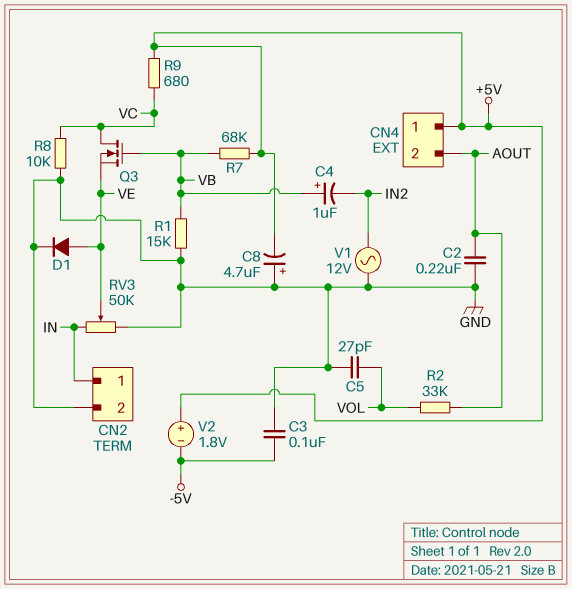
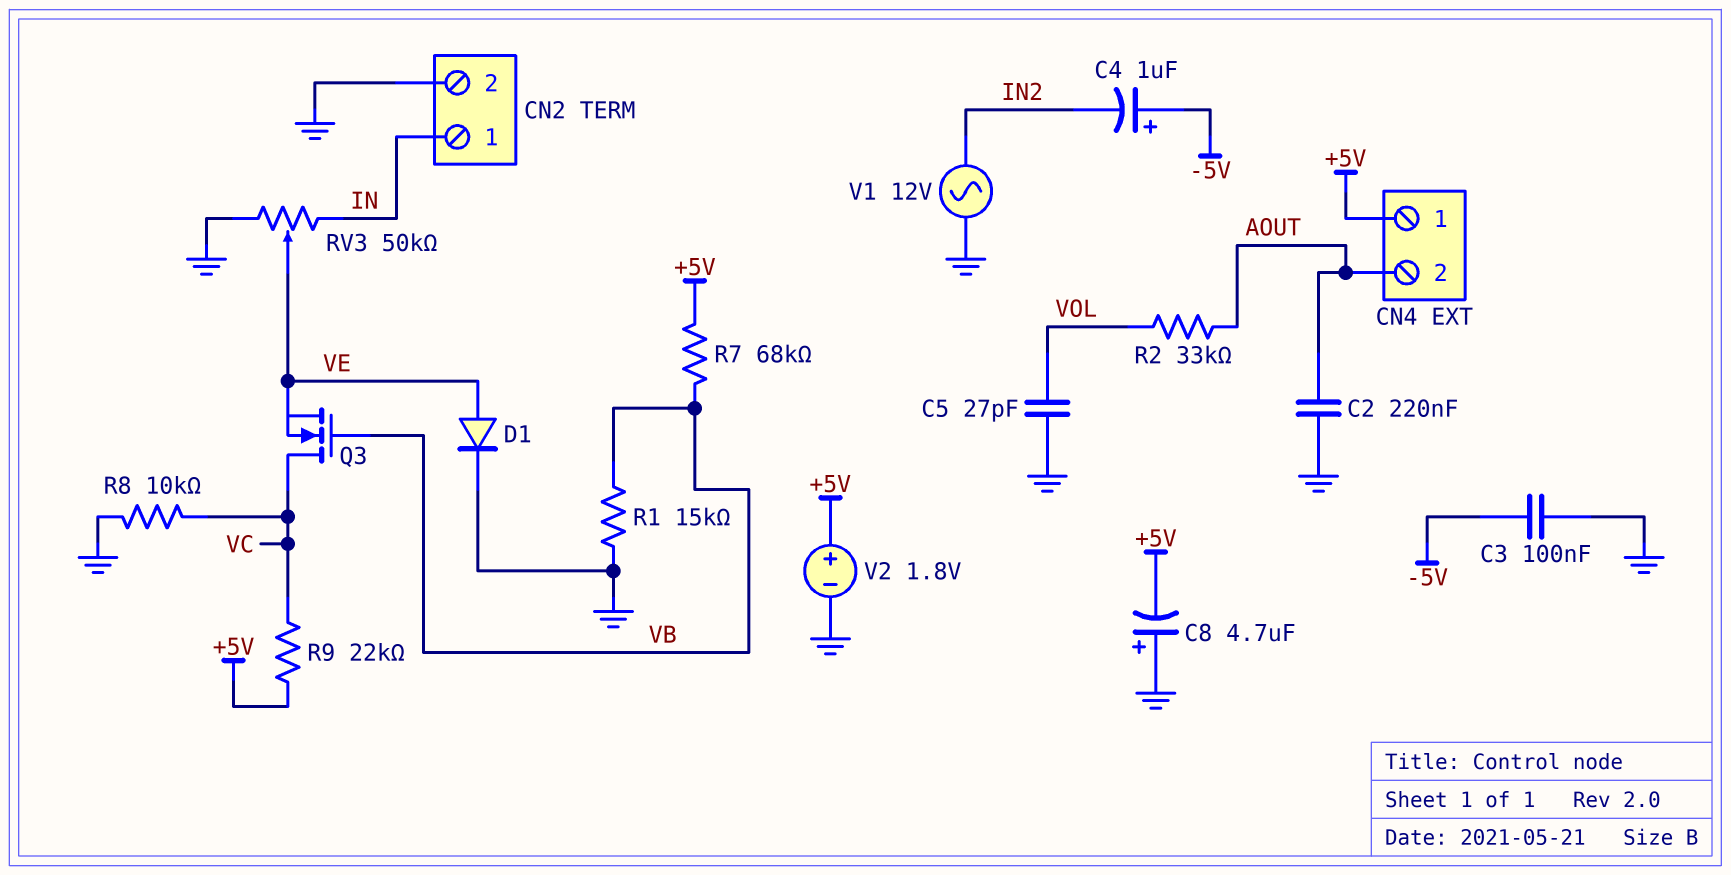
C4: 1uF (plus VB, minus IN2) -> 1uF (plus -5V, minus IN2)
R9: 680 (+5V, VC) -> 22k (+5V, VC)
V2: 1.8V (plus +5V, minus -5V) -> 1.8V (plus +5V, minus GND)

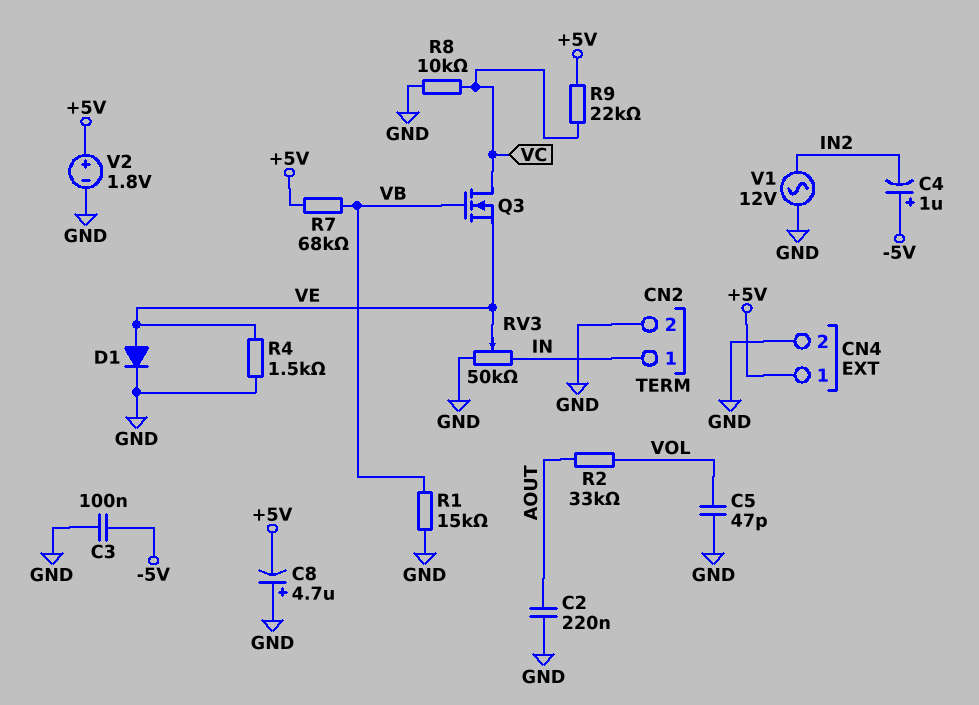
C5: 27pF (GND, VOL) -> 47pF (GND, VOL)
CN4 pin 2: AOUT -> GND
R4: none -> 1.5k (GND, VE)

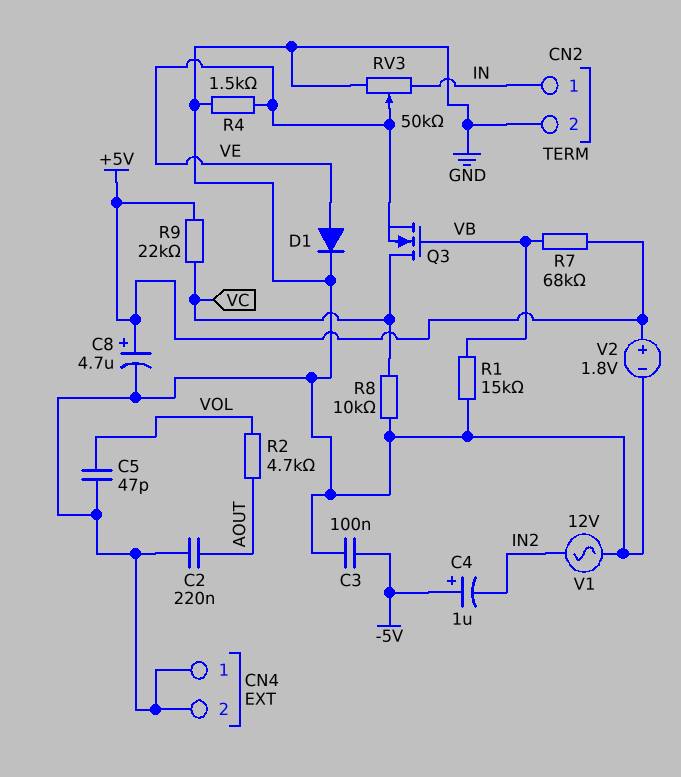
C8: 4.7uF (plus GND, minus +5V) -> 4.7uF (plus +5V, minus GND)
CN4 pin 1: +5V -> GND
R2: 33k (AOUT, VOL) -> 4.7k (AOUT, VOL)

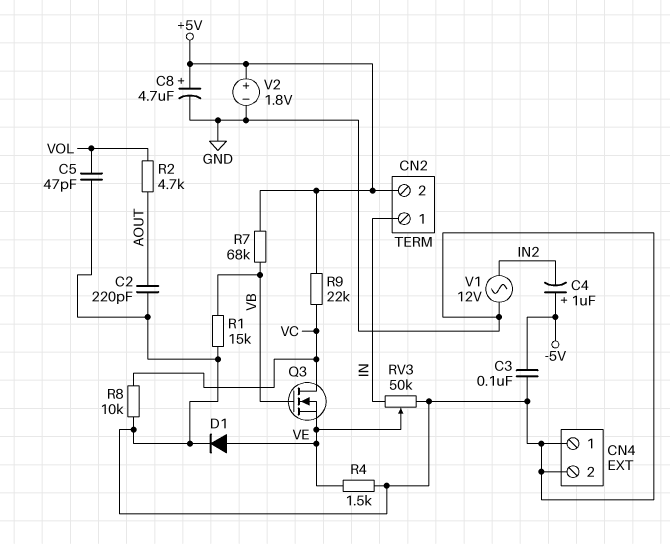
C2: 220nF (AOUT, GND) -> 220pF (AOUT, GND)
CN2 pin 2: GND -> +5V

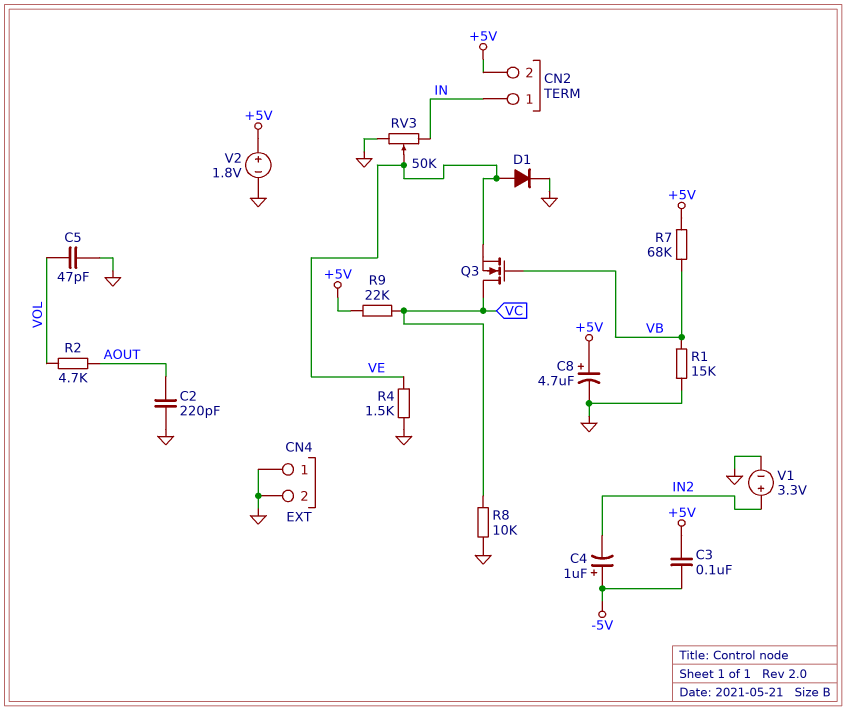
C3: 100nF (-5V, GND) -> 100nF (+5V, -5V)
V1: AC 12V (GND, IN2) -> 3.3V (plus IN2, minus GND)

